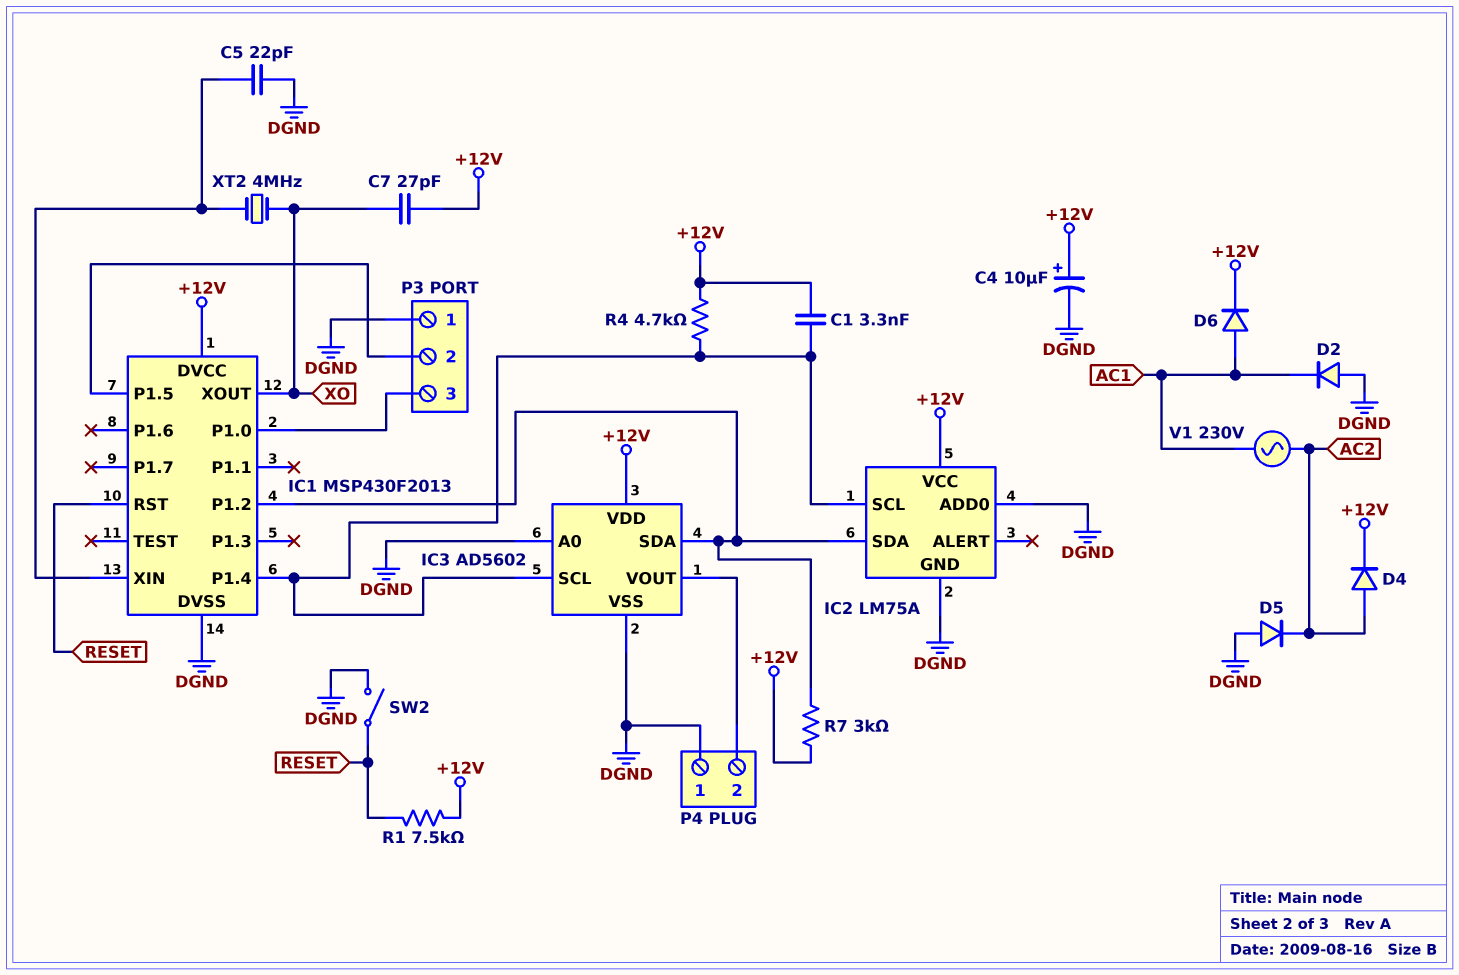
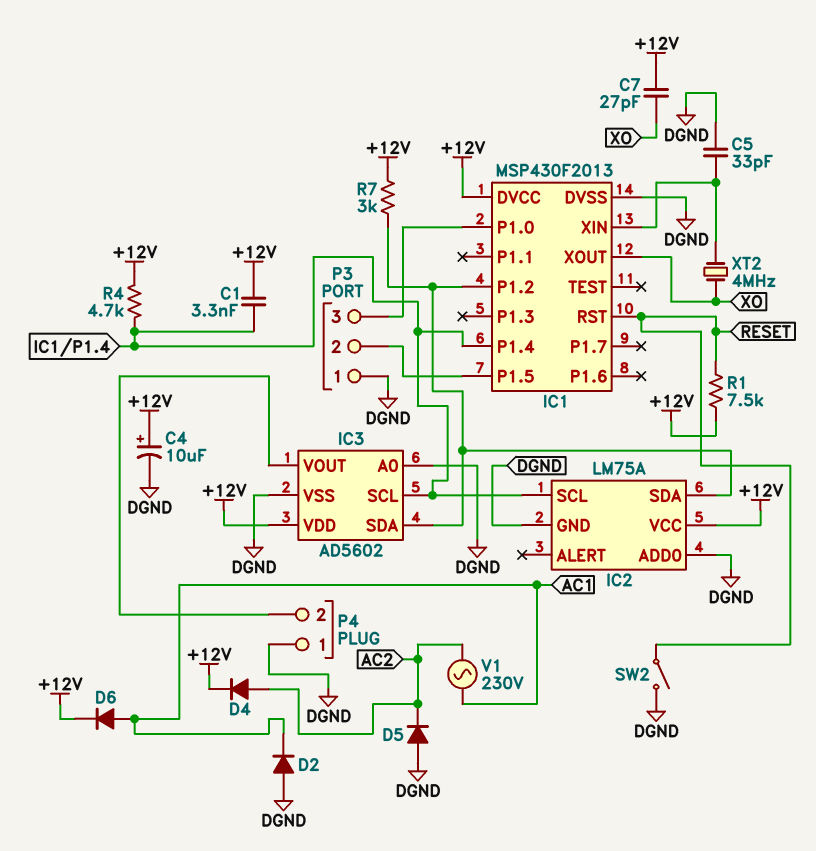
C5: 22pF (DGND, IC1/XIN) -> 33pF (DGND, IC1/XIN)

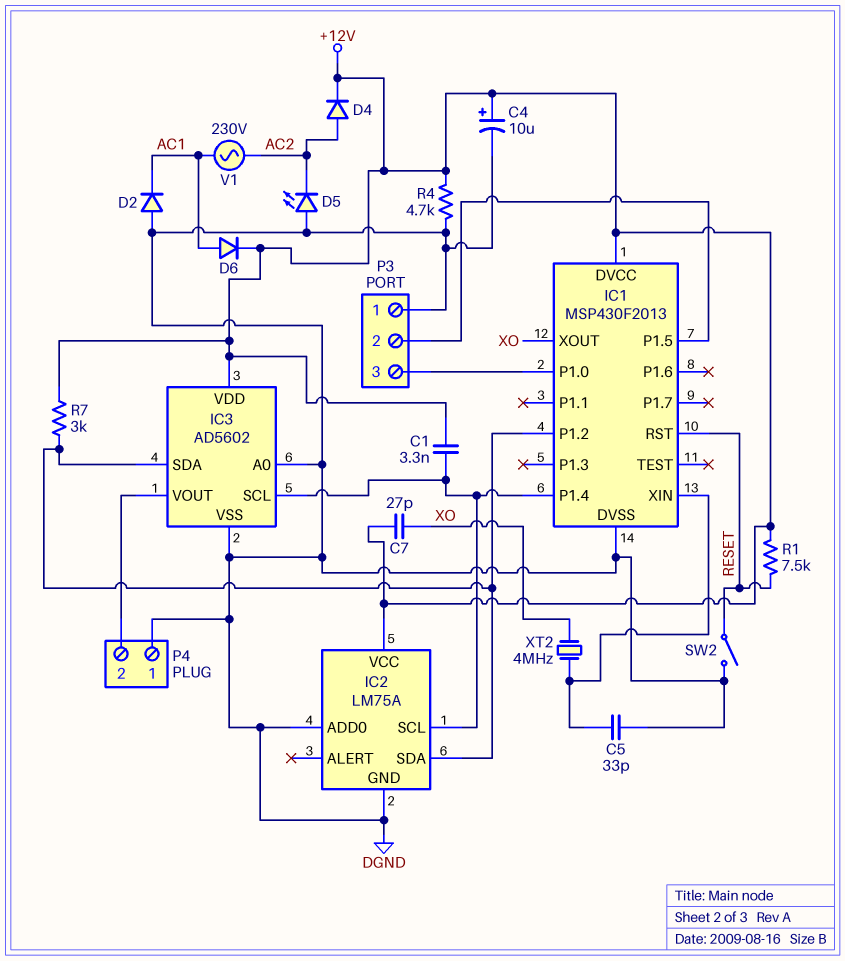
D5: diode (A DGND, K AC2) -> LED (A DGND, K AC2)
R4: 4.7k (+12V, IC1/P1.4) -> 4.7k (+12V, DGND)

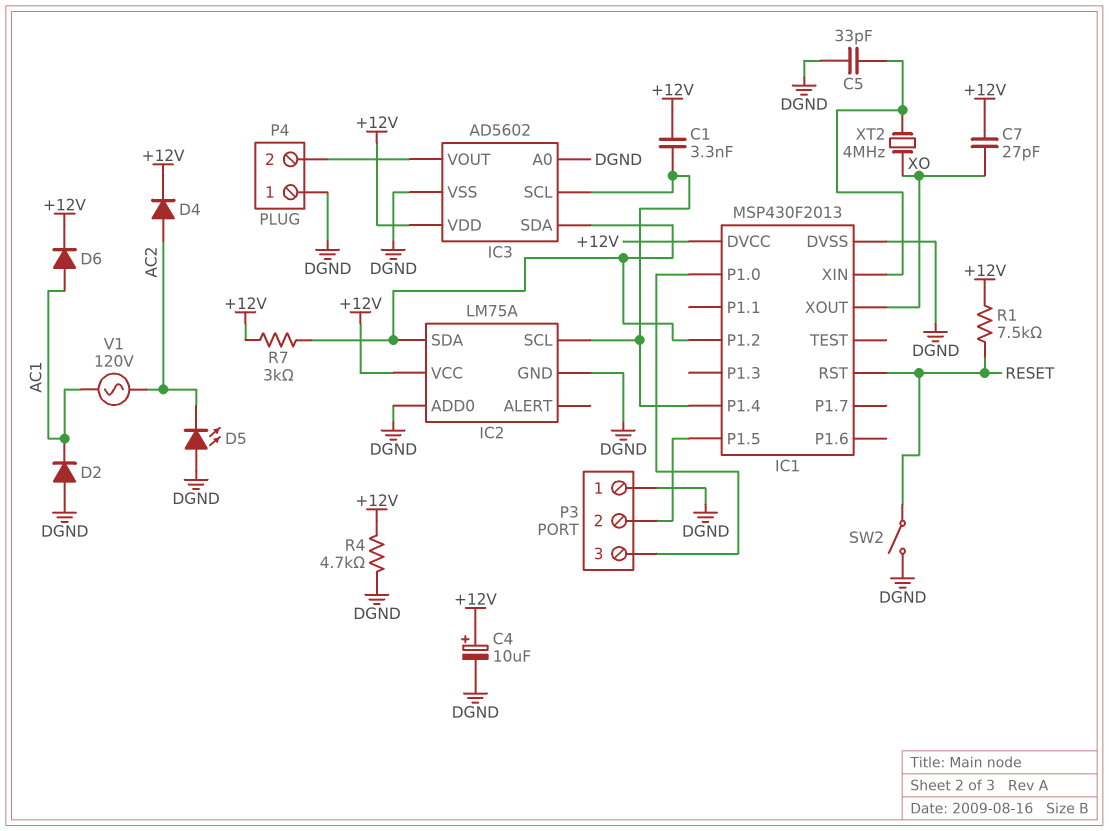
V1: AC 230V (AC1, AC2) -> AC 120V (AC1, AC2)

